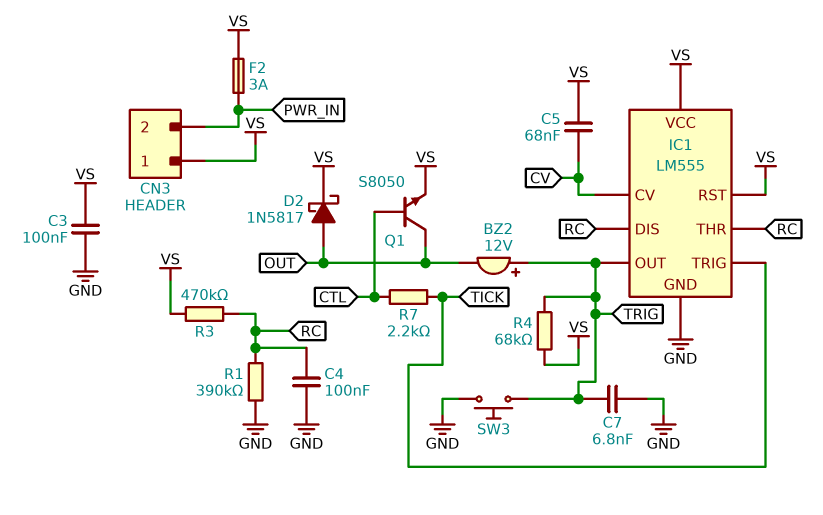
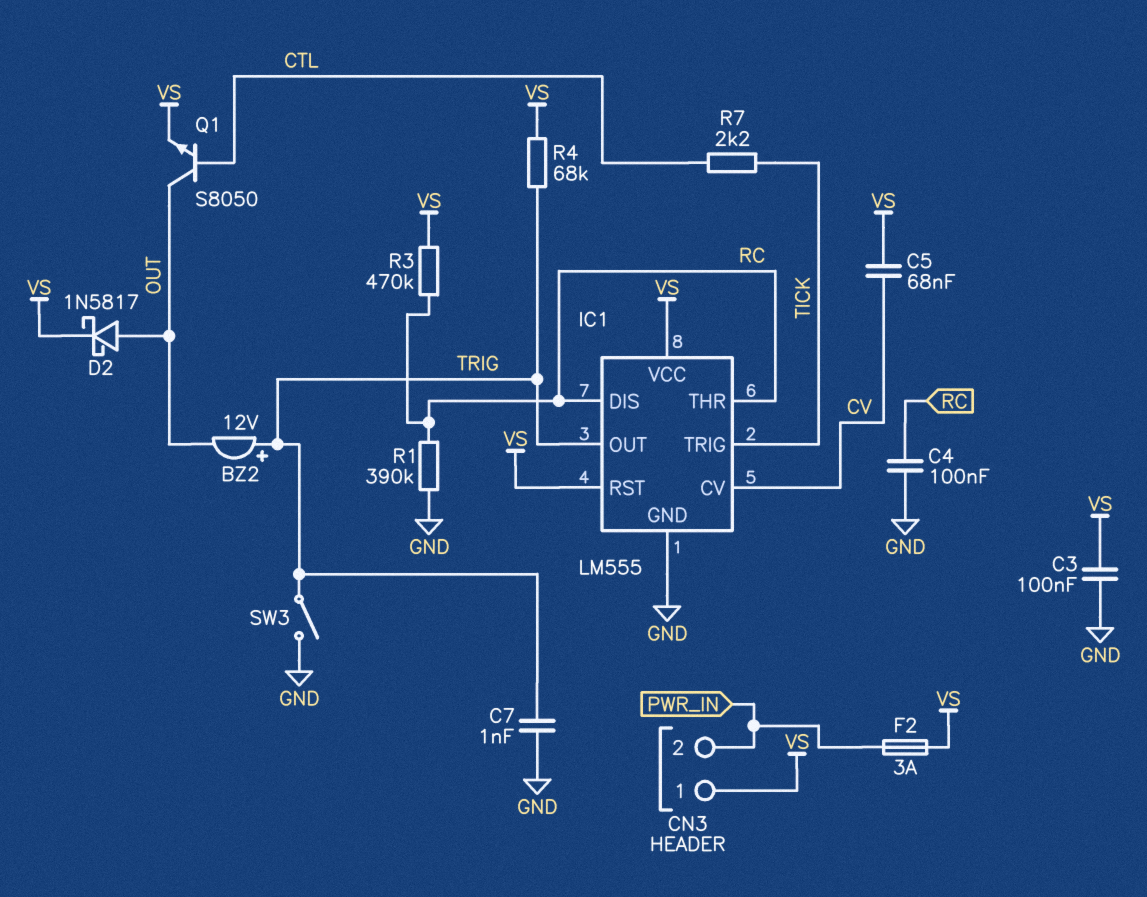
C7: 6.8nF (GND, TRIG) -> 1nF (GND, TRIG)
SW3: button (GND, TRIG) -> switch (GND, TRIG)

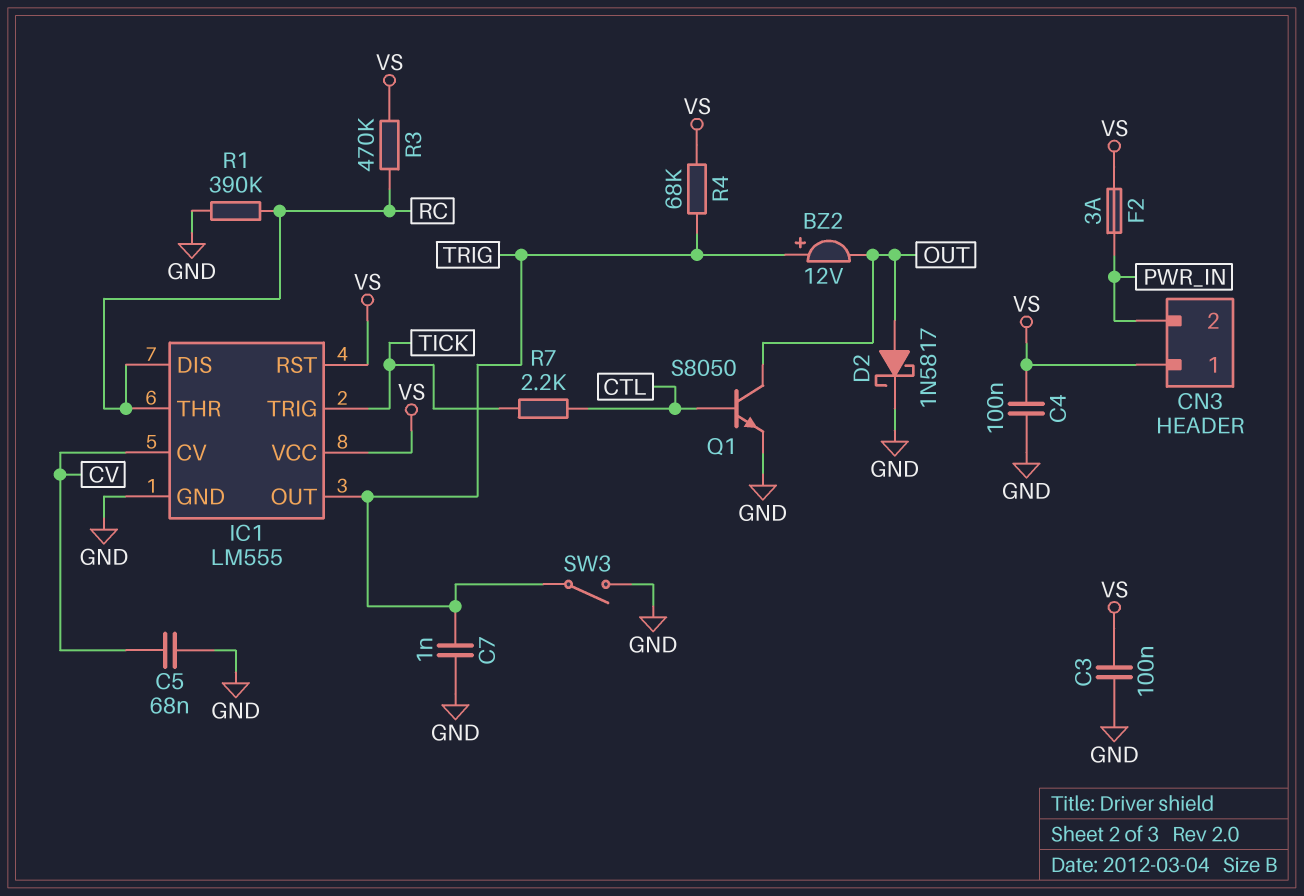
C4: 100nF (GND, RC) -> 100nF (GND, VS)
C5: 68nF (CV, VS) -> 68nF (CV, GND)
D2: schottky 1N5817 (A OUT, K VS) -> schottky 1N5817 (A OUT, K GND)
Q1: NPN S8050 (B CTL, C OUT, E VS) -> NPN S8050 (B CTL, C OUT, E GND)

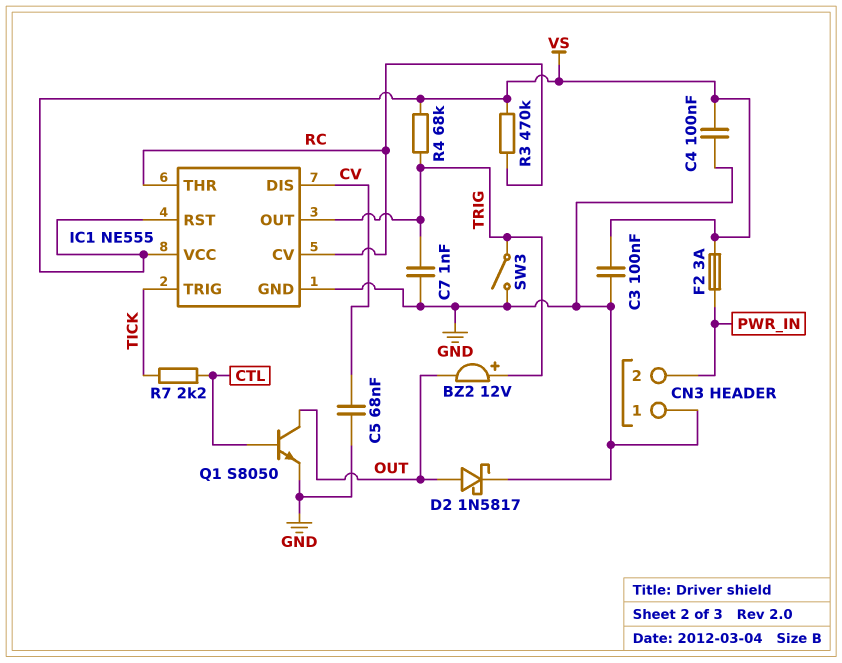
CN3 pin 1: VS -> GND
IC1: LM555 -> NE555
IC1 pin CV: CV -> RC
IC1 pin DIS: RC -> CV
R1: 390k (GND, RC) -> none

